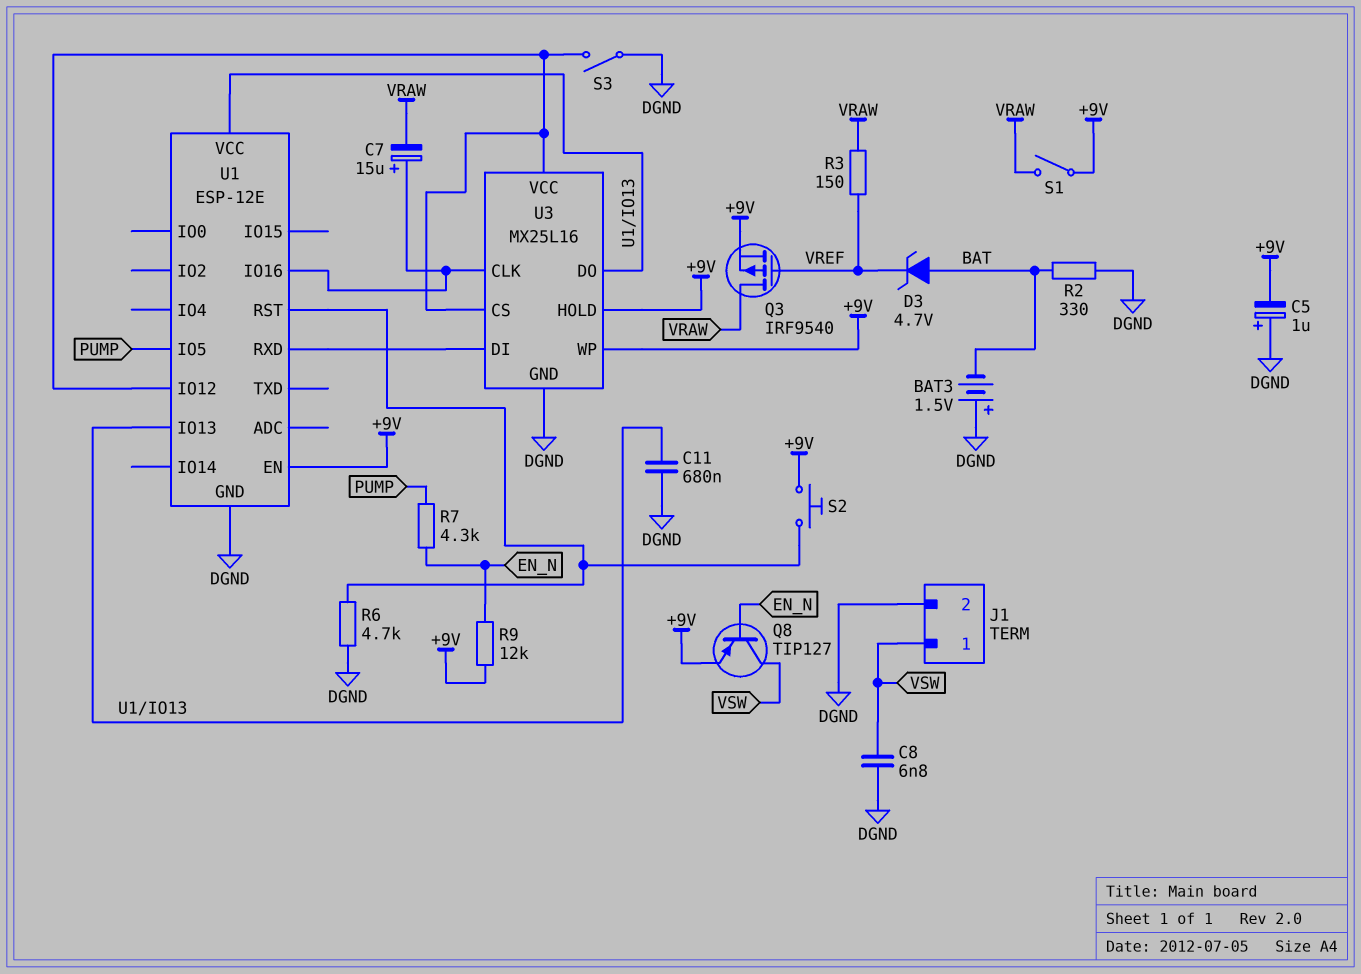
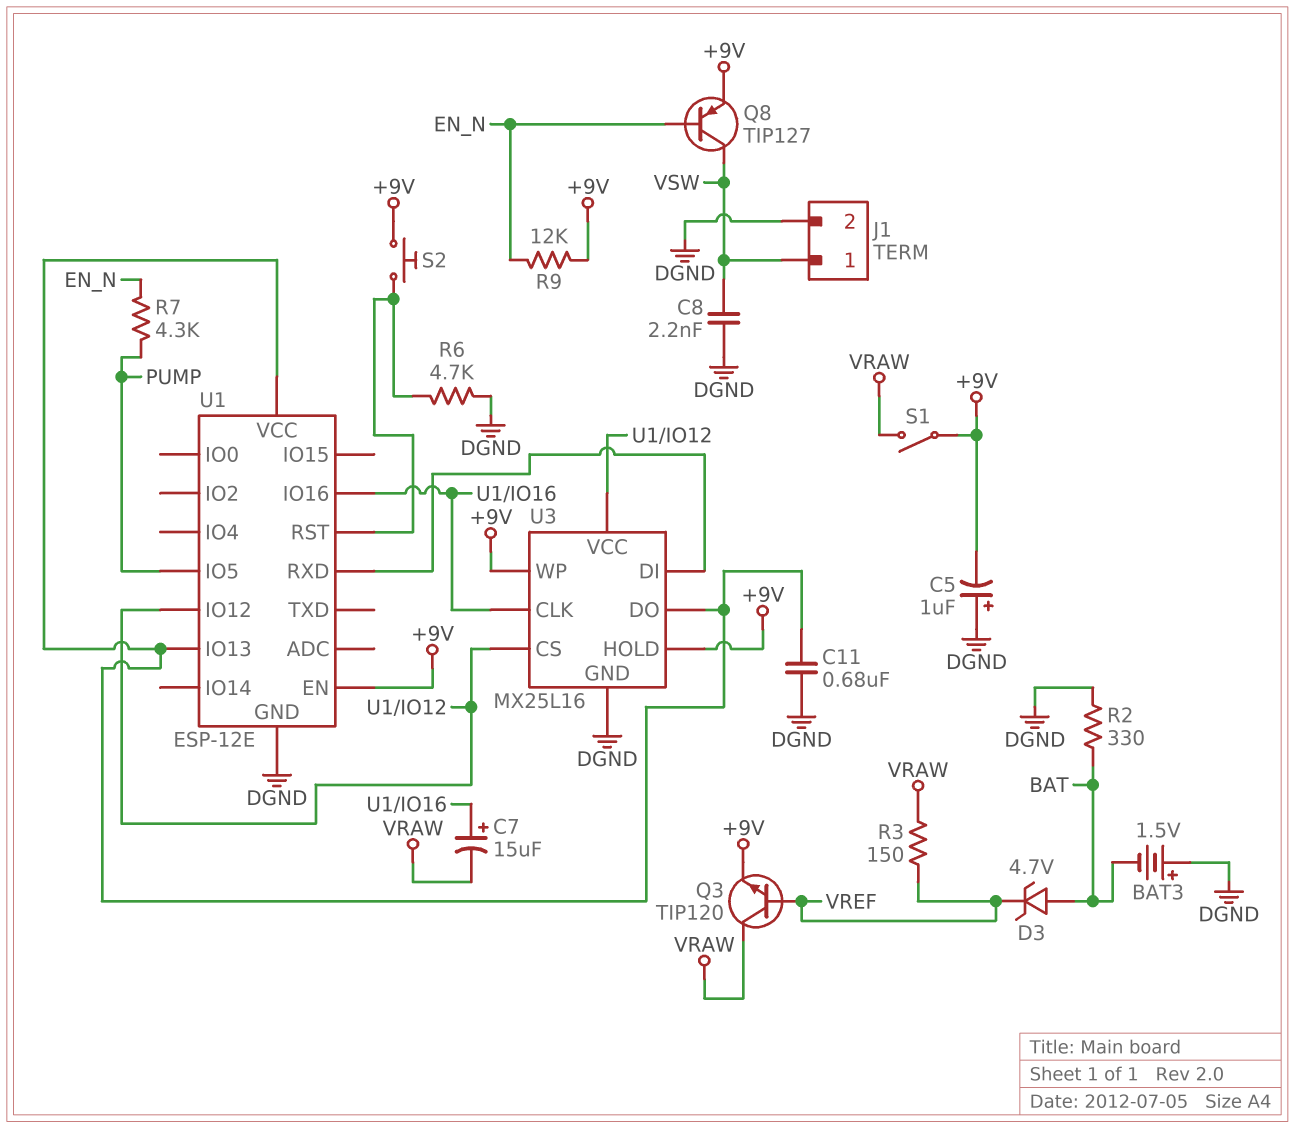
C8: 6.8nF (DGND, VSW) -> 2.2nF (DGND, VSW)
Q3: PMOS IRF9540 (G VREF, D VRAW, S +9V) -> NPN TIP120 (B VREF, C VRAW, E +9V)
S3: switch (DGND, U1/IO12) -> none

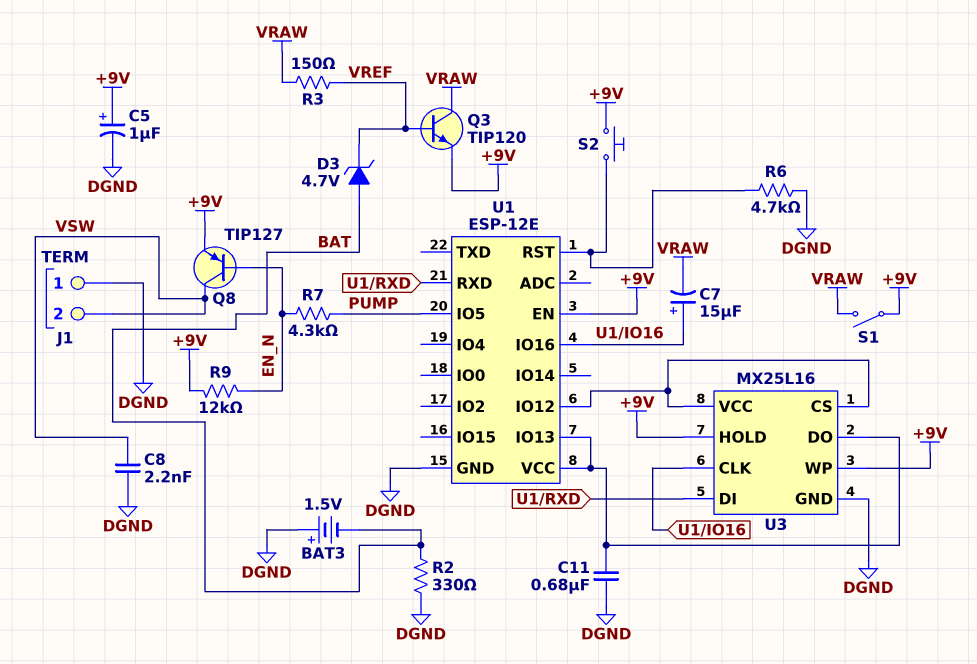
C5: 1uF (plus DGND, minus +9V) -> 1uF (plus +9V, minus DGND)
J1 pin 1: VSW -> DGND
J1 pin 2: DGND -> VSW

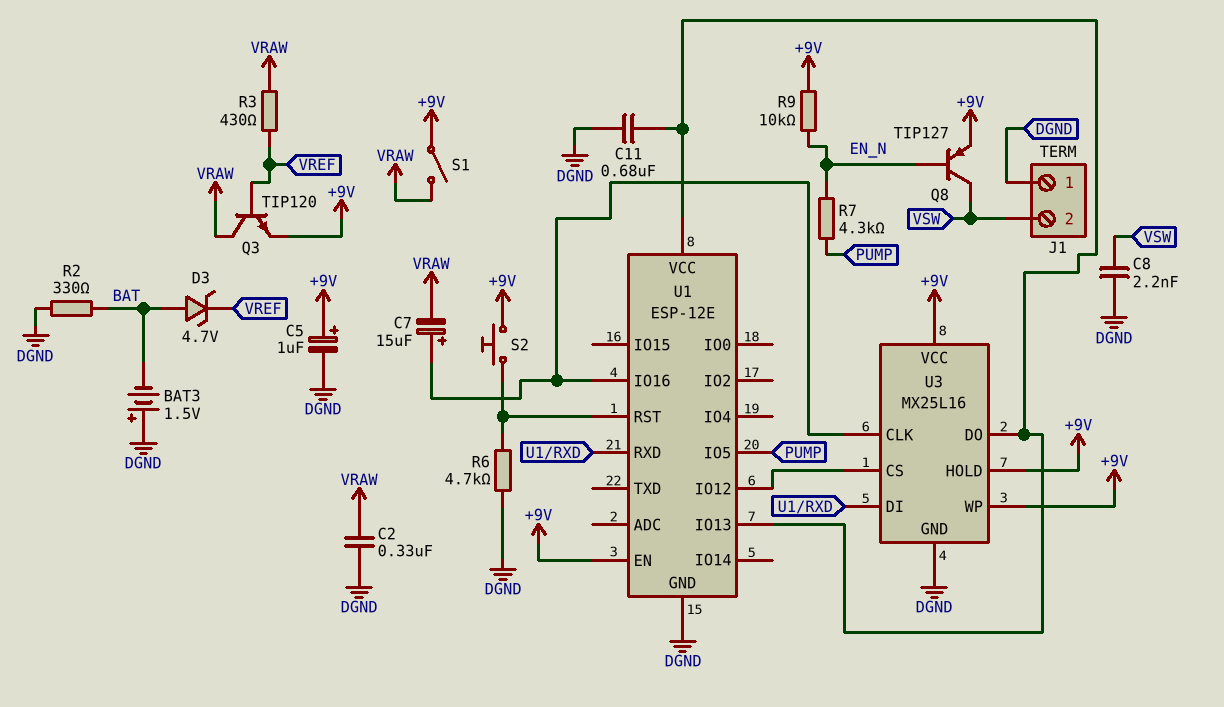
C2: none -> 330nF (DGND, VRAW)
R3: 150 (VRAW, VREF) -> 430 (VRAW, VREF)
R9: 12k (+9V, EN_N) -> 10k (+9V, EN_N)
U3 pin VCC: U1/IO12 -> +9V

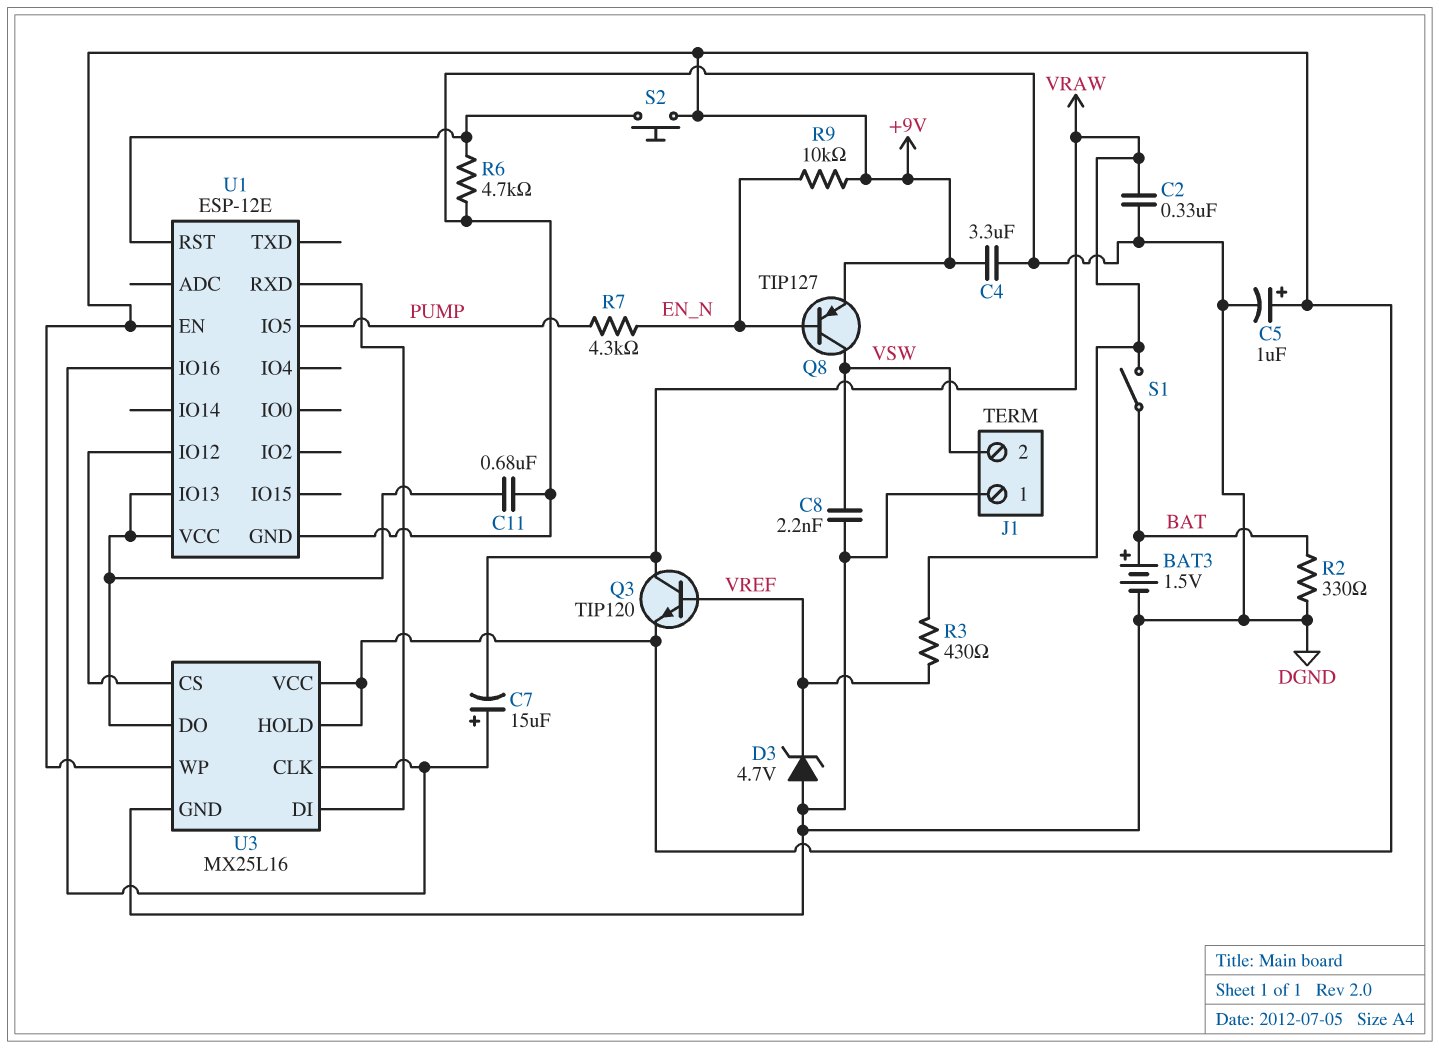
BAT3: 1.5V (plus DGND, minus BAT) -> 1.5V (plus BAT, minus DGND)
C4: none -> 3.3uF (+9V, DGND)
D3: zener 4.7V (A BAT, K VREF) -> zener 4.7V (A DGND, K VREF)
S1: switch (+9V, VRAW) -> switch (BAT, VRAW)

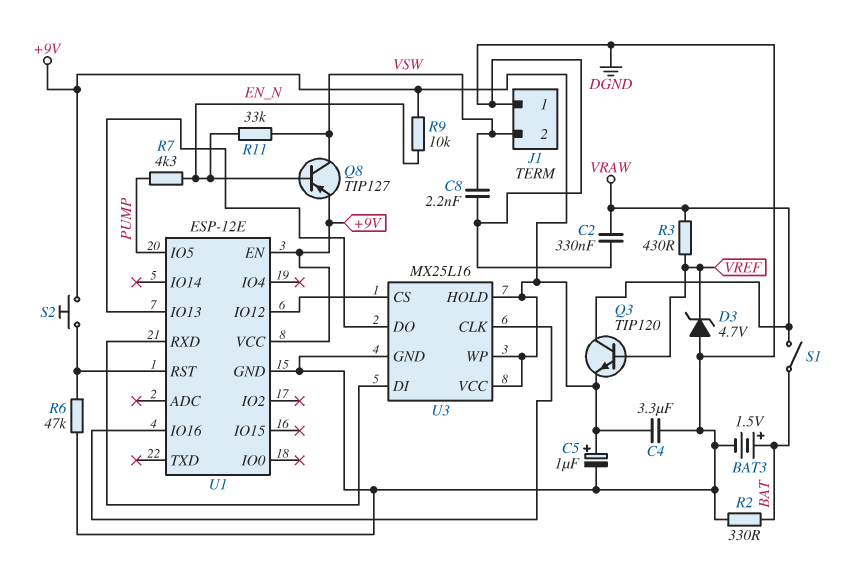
C7: 15uF (plus U1/IO16, minus VRAW) -> none
C11: 680nF (DGND, U1/IO13) -> none
R6: 4.7k (DGND, U1/RST) -> 47k (DGND, U1/RST)
R11: none -> 33k (EN_N, VSW)
U1 pin VCC: U1/IO13 -> +9V

